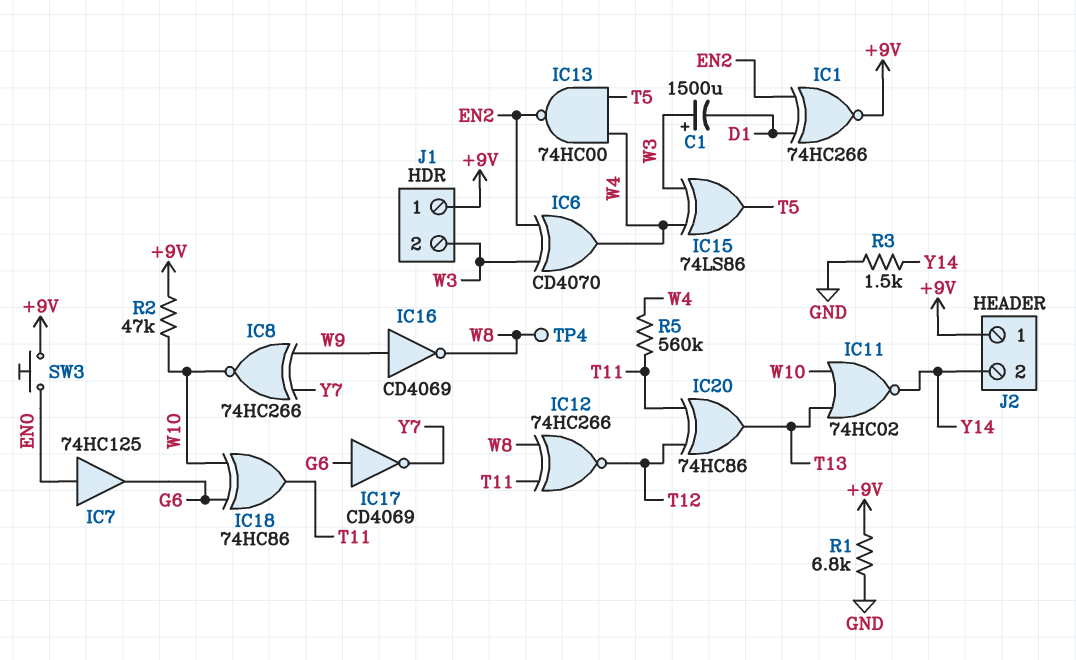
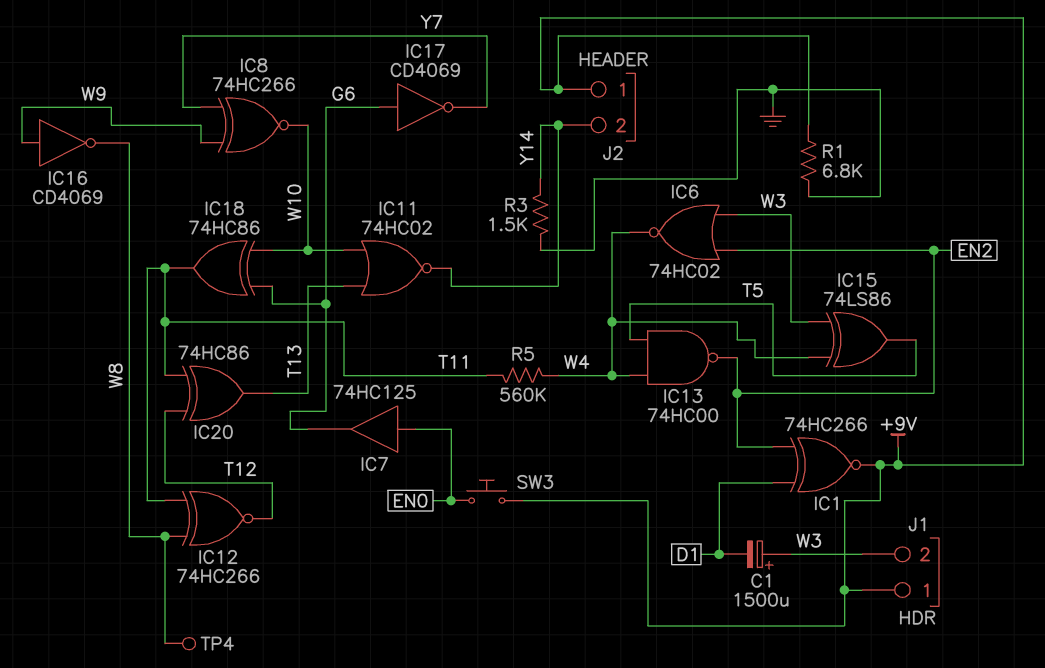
IC6: XOR CD4070 (in EN2, in W3, out W4) -> NOR 74HC02 (in EN2, in W3, out W4)
R2: 47k (+9V, W10) -> none

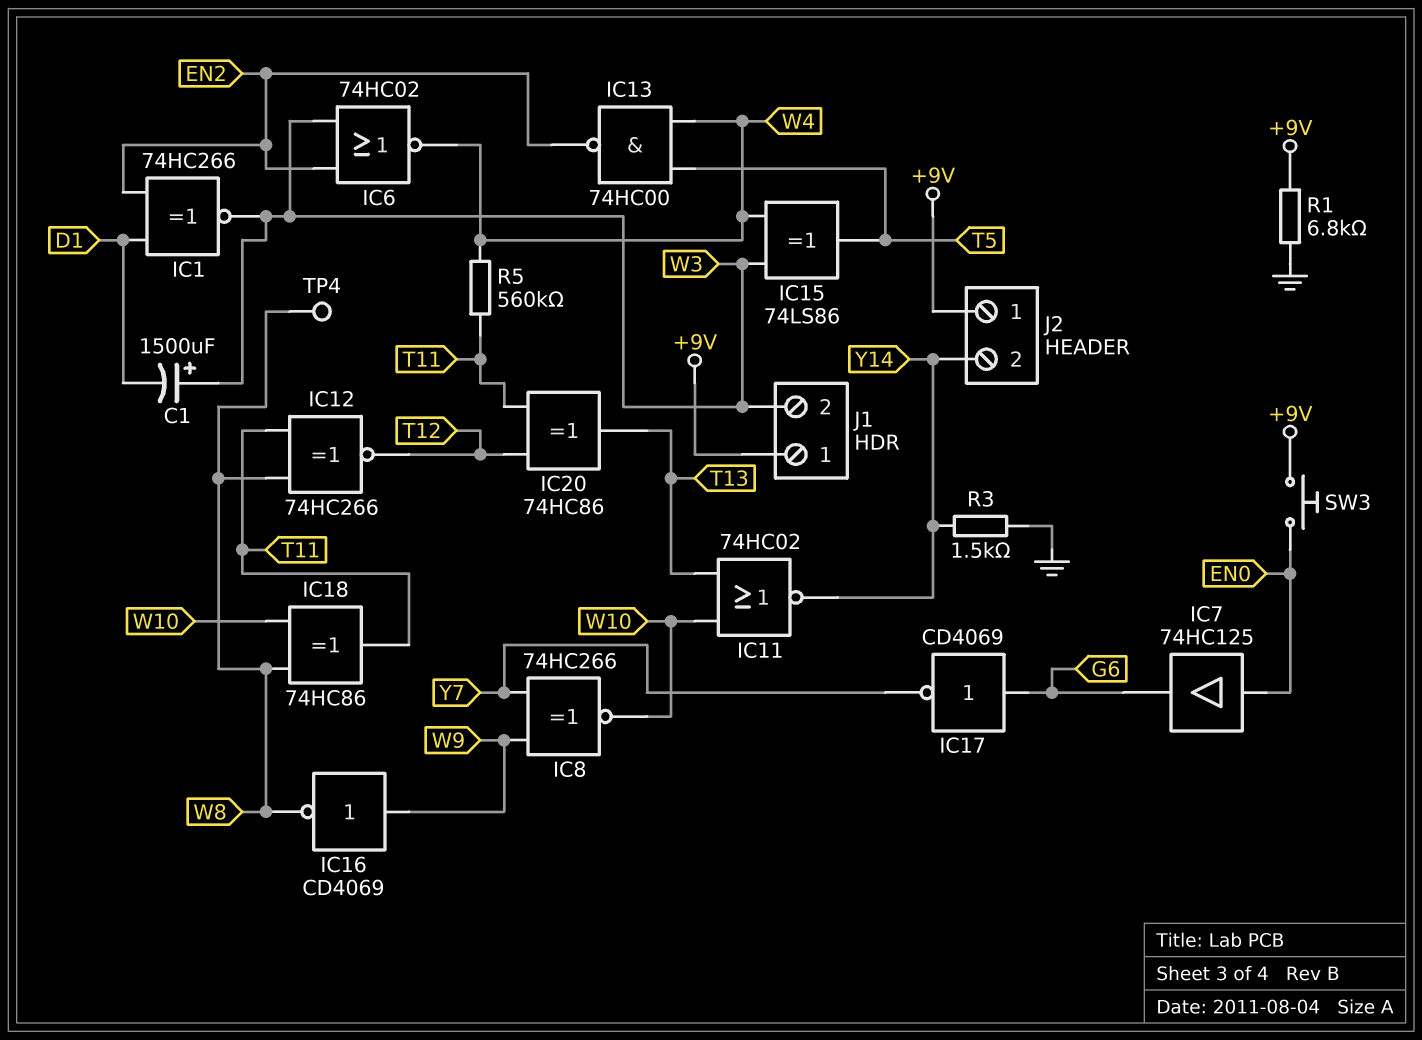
IC1: XNOR 74HC266 (in D1, in EN2, out +9V) -> XNOR 74HC266 (in D1, in EN2, out W3)
IC18: XOR 74HC86 (in G6, in W10, out T11) -> XOR 74HC86 (in W8, in W10, out T11)

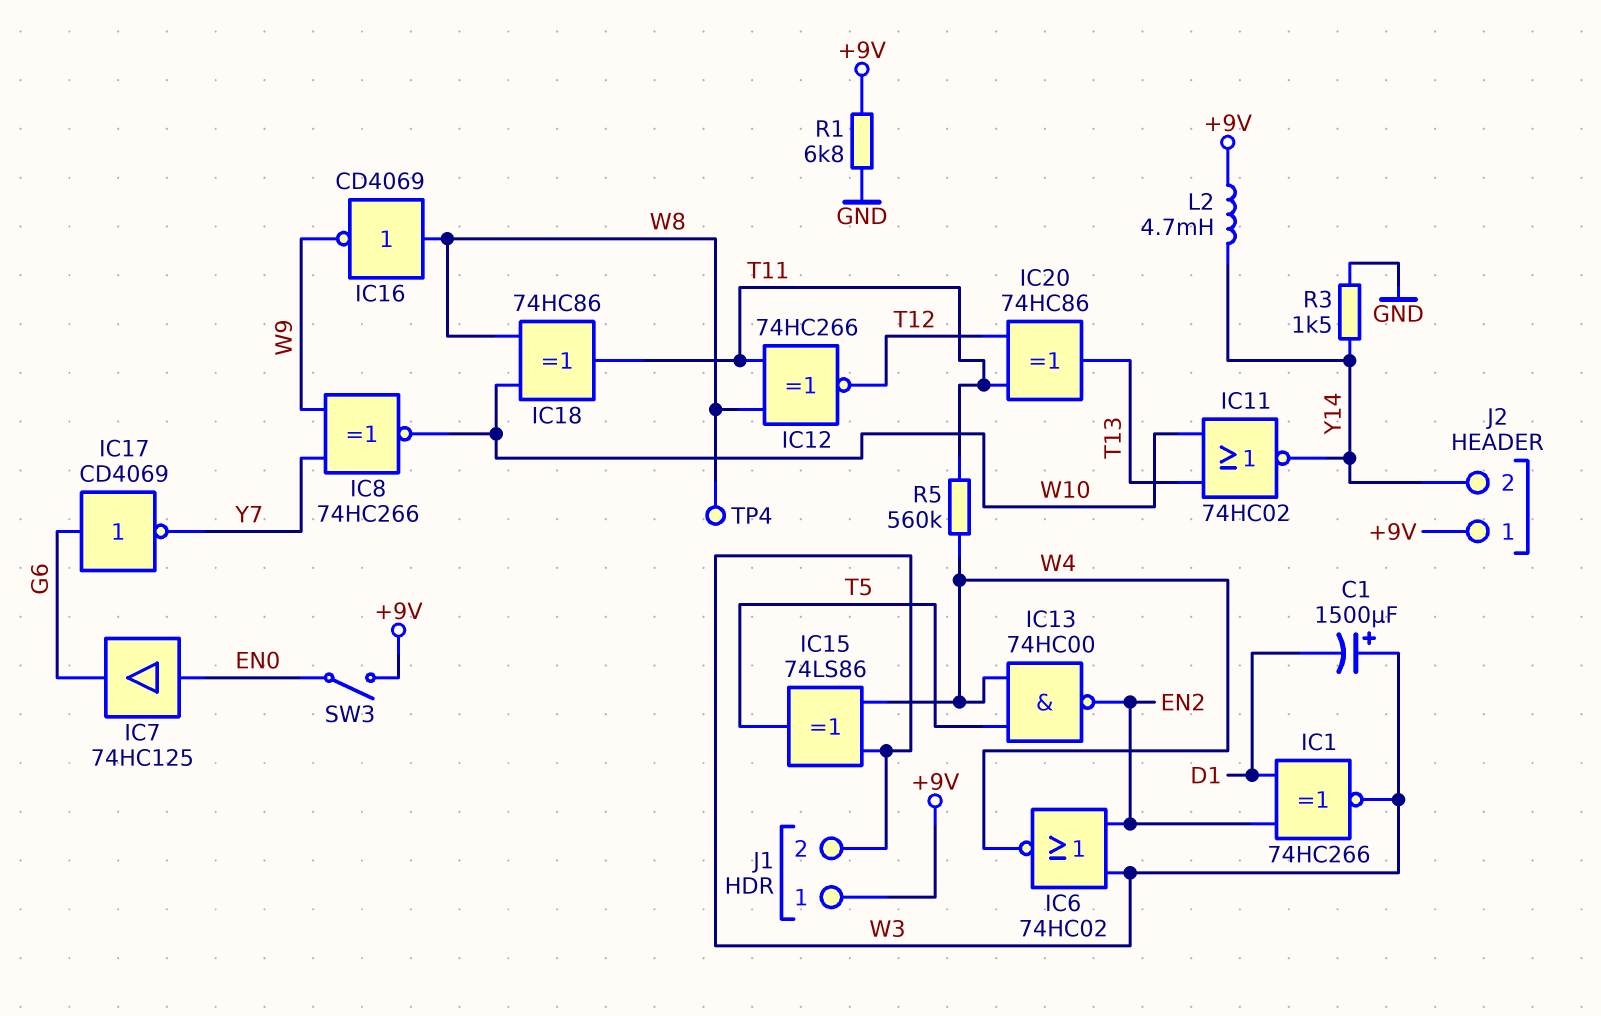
IC16: NOT CD4069 (in W9, out W8) -> NOT CD4069 (in W8, out W9)
L2: none -> 4.7mH (+9V, Y14)
SW3: button (+9V, EN0) -> switch (+9V, EN0)

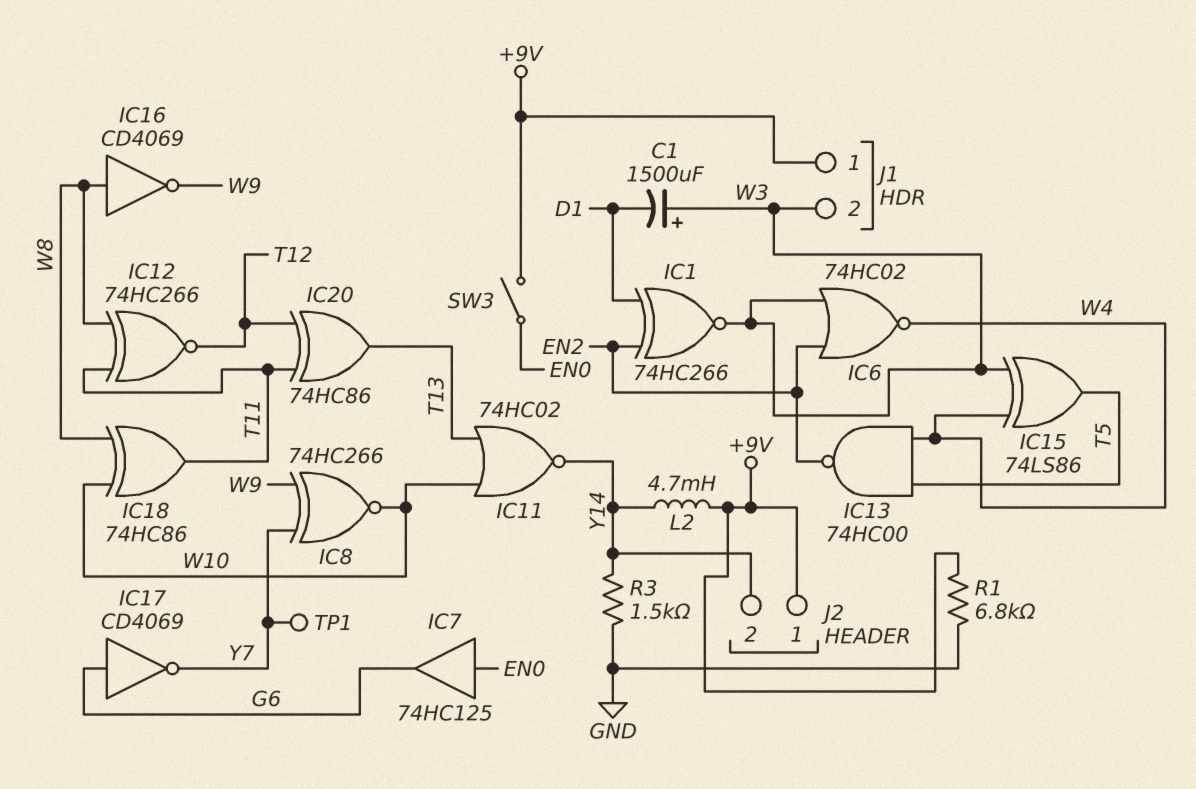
R5: 560k (T11, W4) -> none
TP1: none -> test point (Y7)
TP4: test point (W8) -> none

